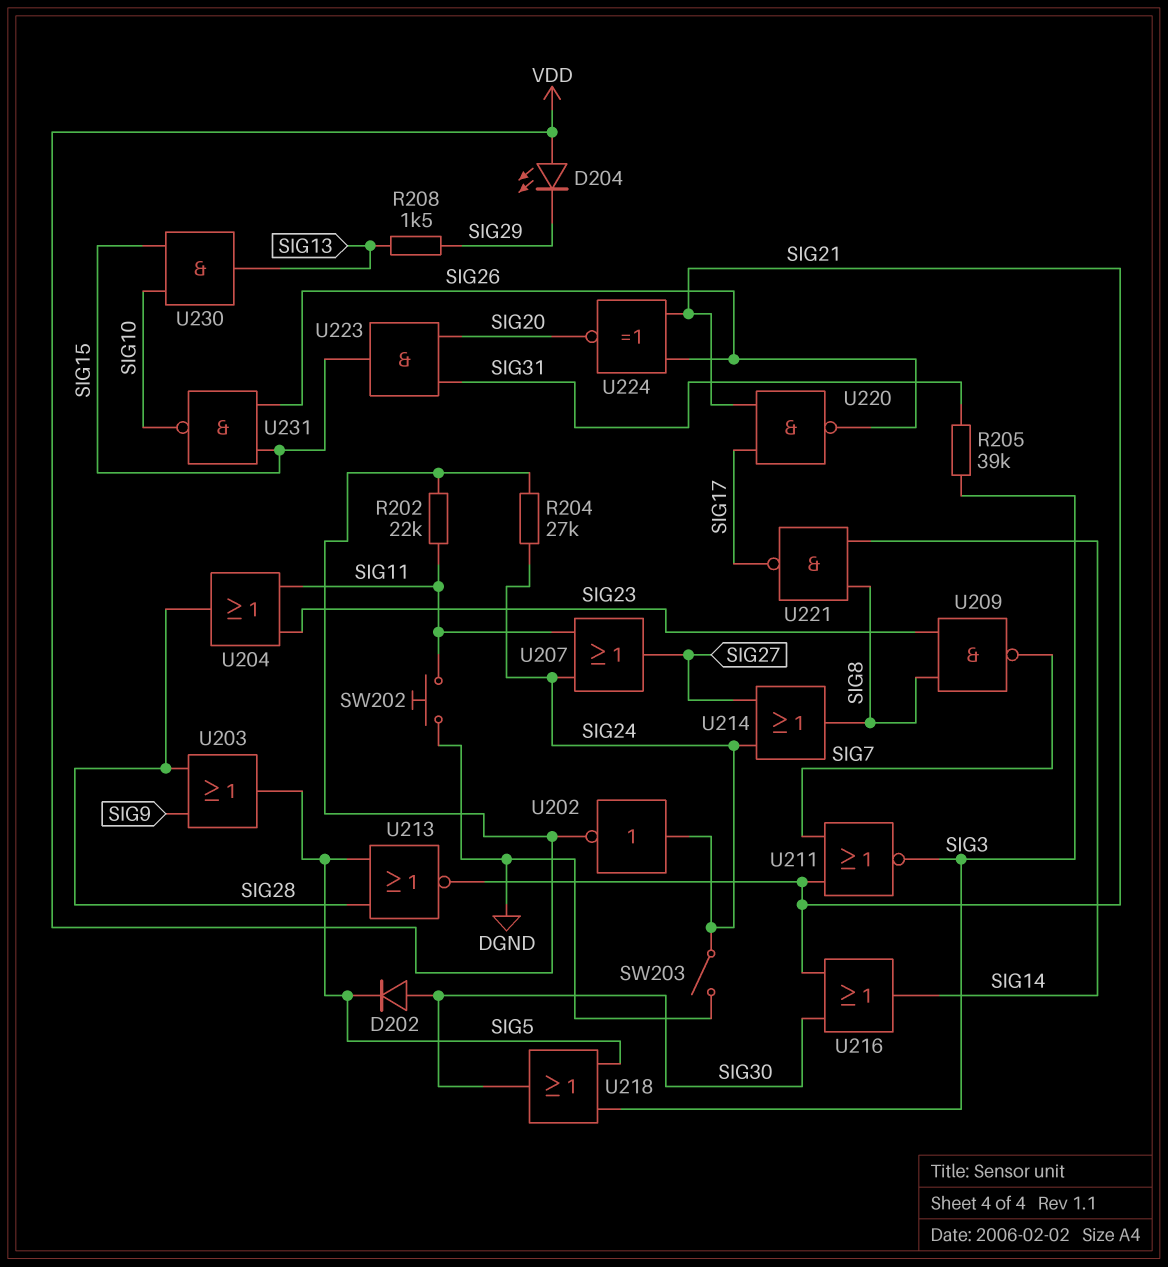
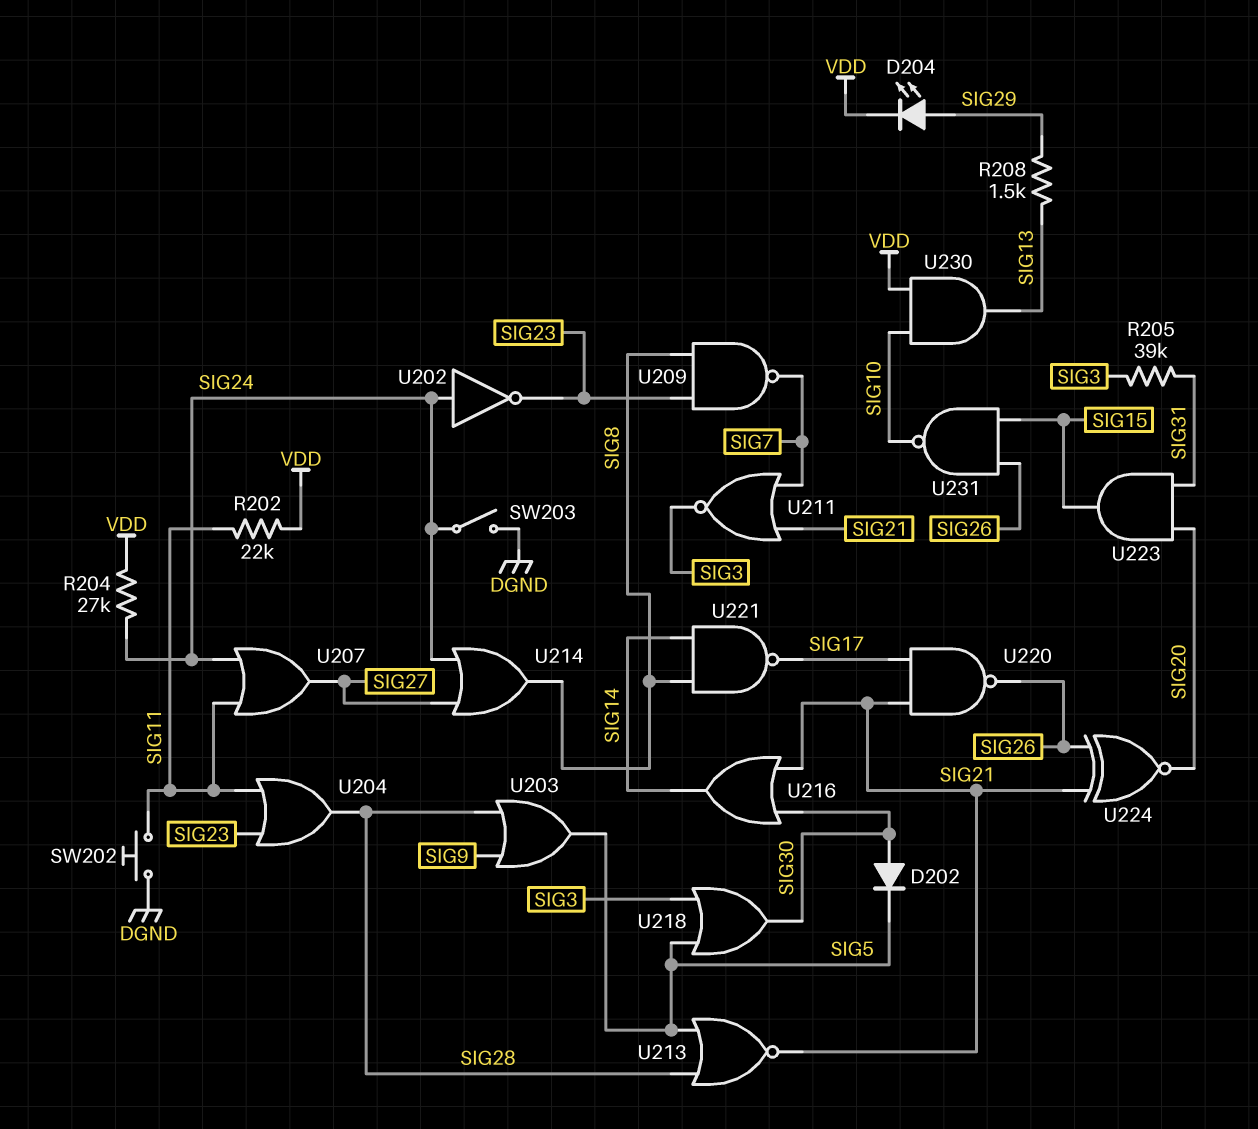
D204: LED (A VDD, K SIG29) -> LED (A SIG29, K VDD)
U202: NOT (in SIG24, out VDD) -> NOT (in SIG24, out SIG23)
U230: AND (in SIG10, in SIG15, out SIG13) -> AND (in SIG10, in VDD, out SIG13)

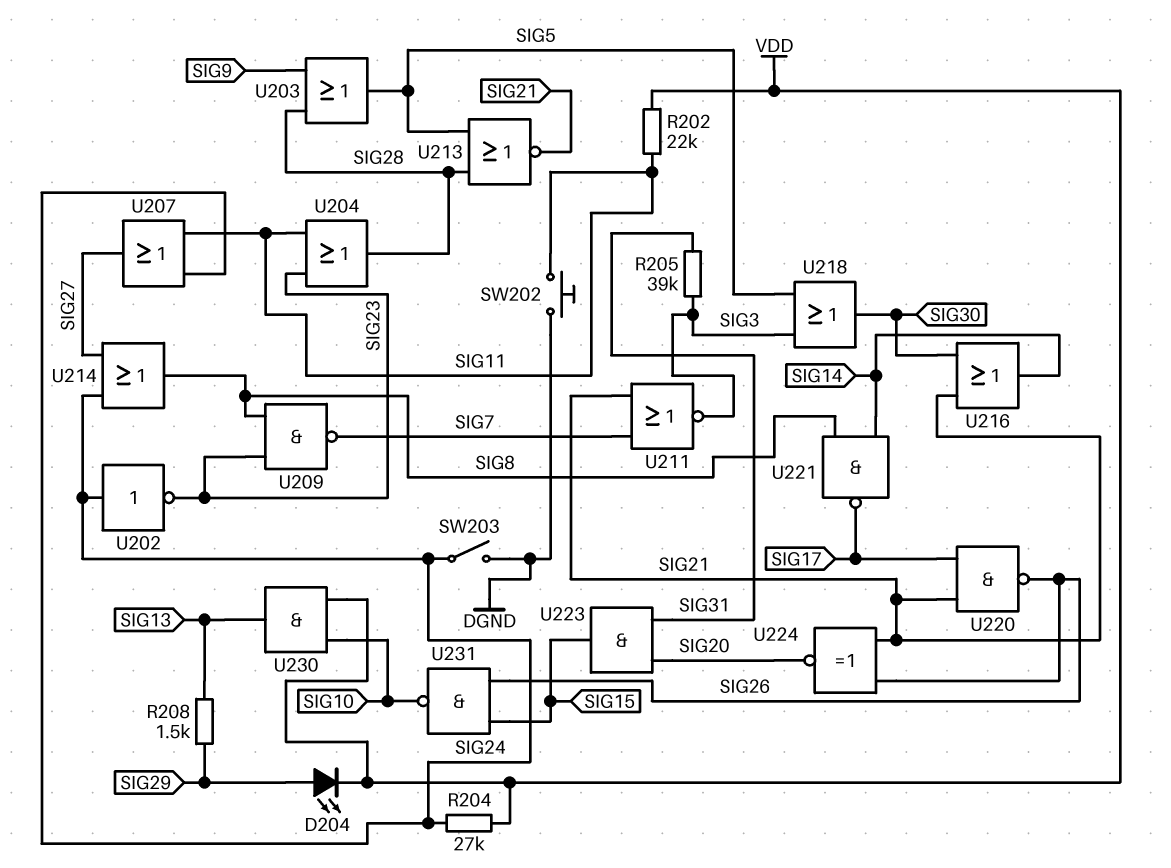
D202: diode (A SIG30, K SIG5) -> none

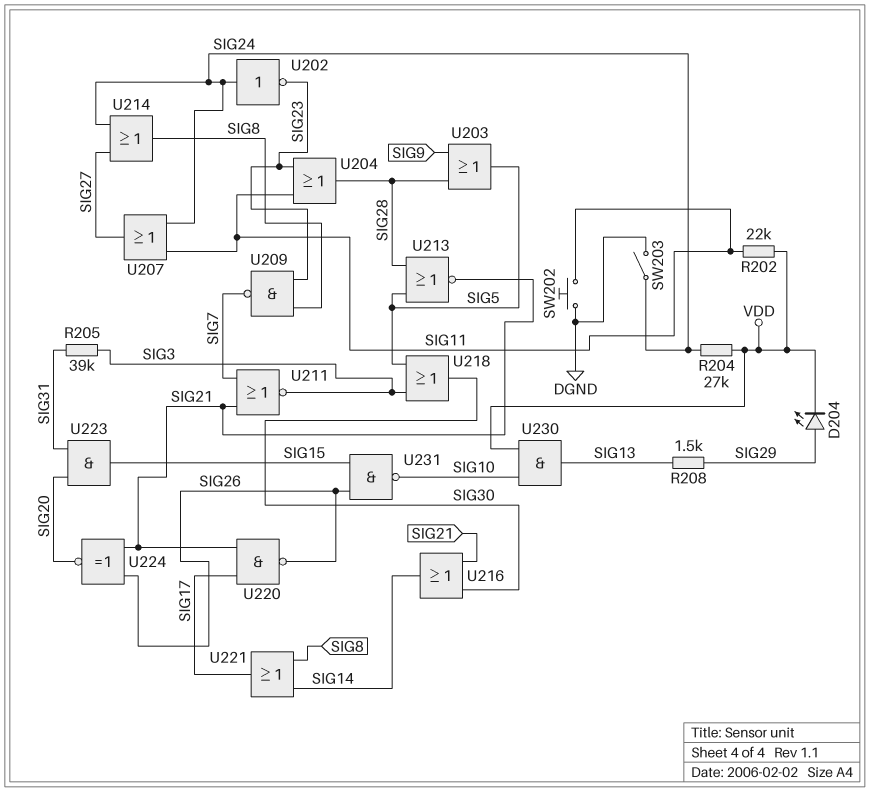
U221: NAND (in SIG8, in SIG14, out SIG17) -> OR (in SIG8, in SIG14, out SIG17)

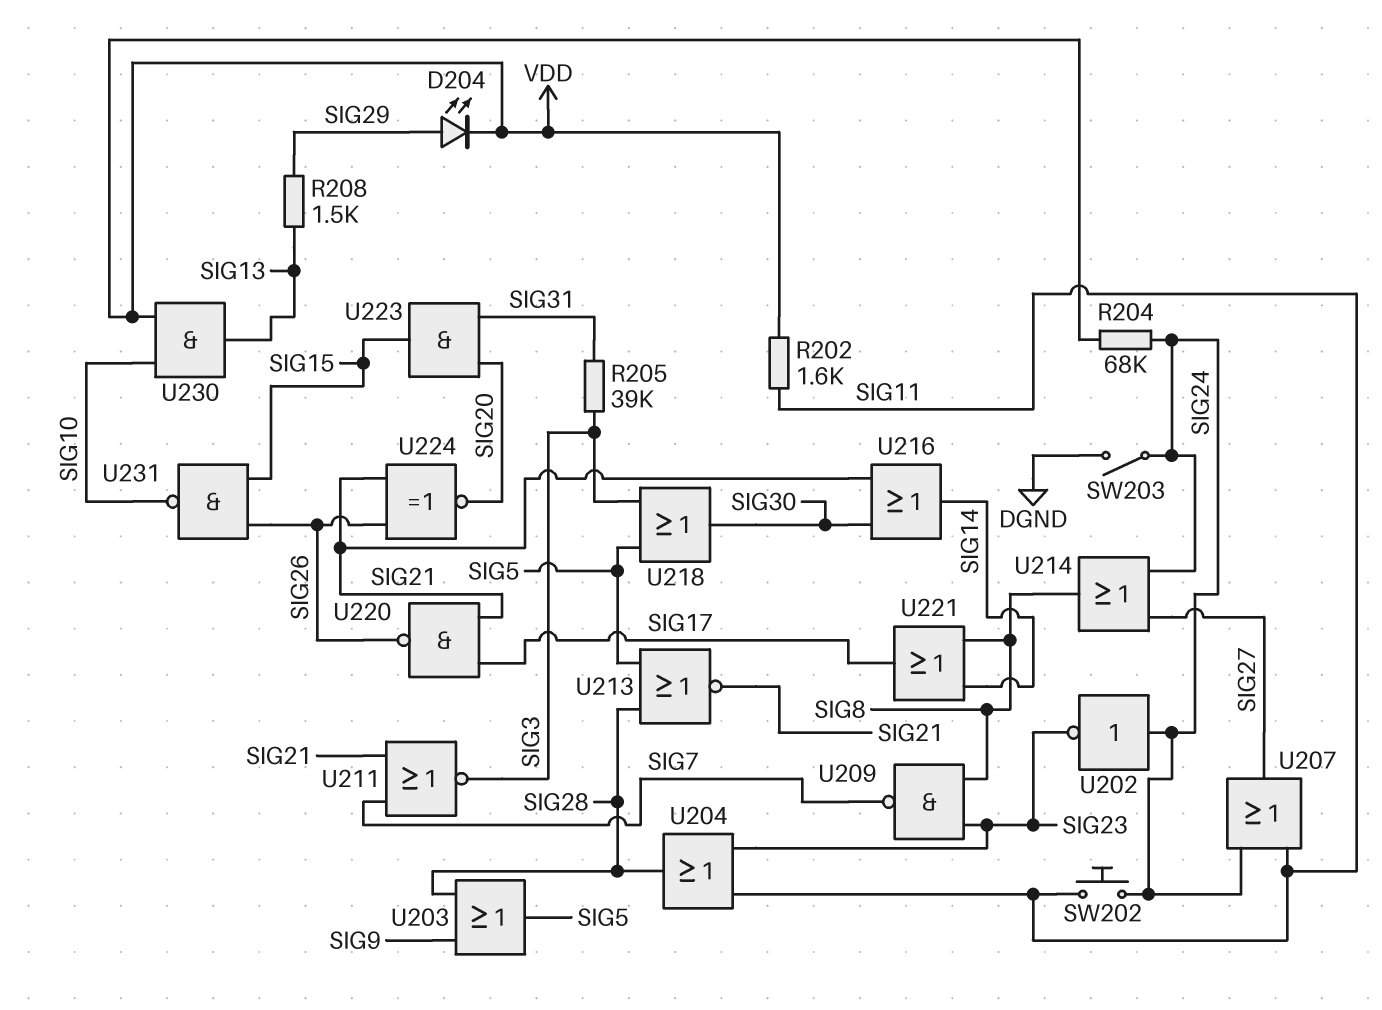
R202: 22k (SIG11, VDD) -> 1.6k (SIG11, VDD)
R204: 27k (SIG24, VDD) -> 68k (SIG24, VDD)
SW202: button (DGND, SIG11) -> button (SIG11, SIG24)

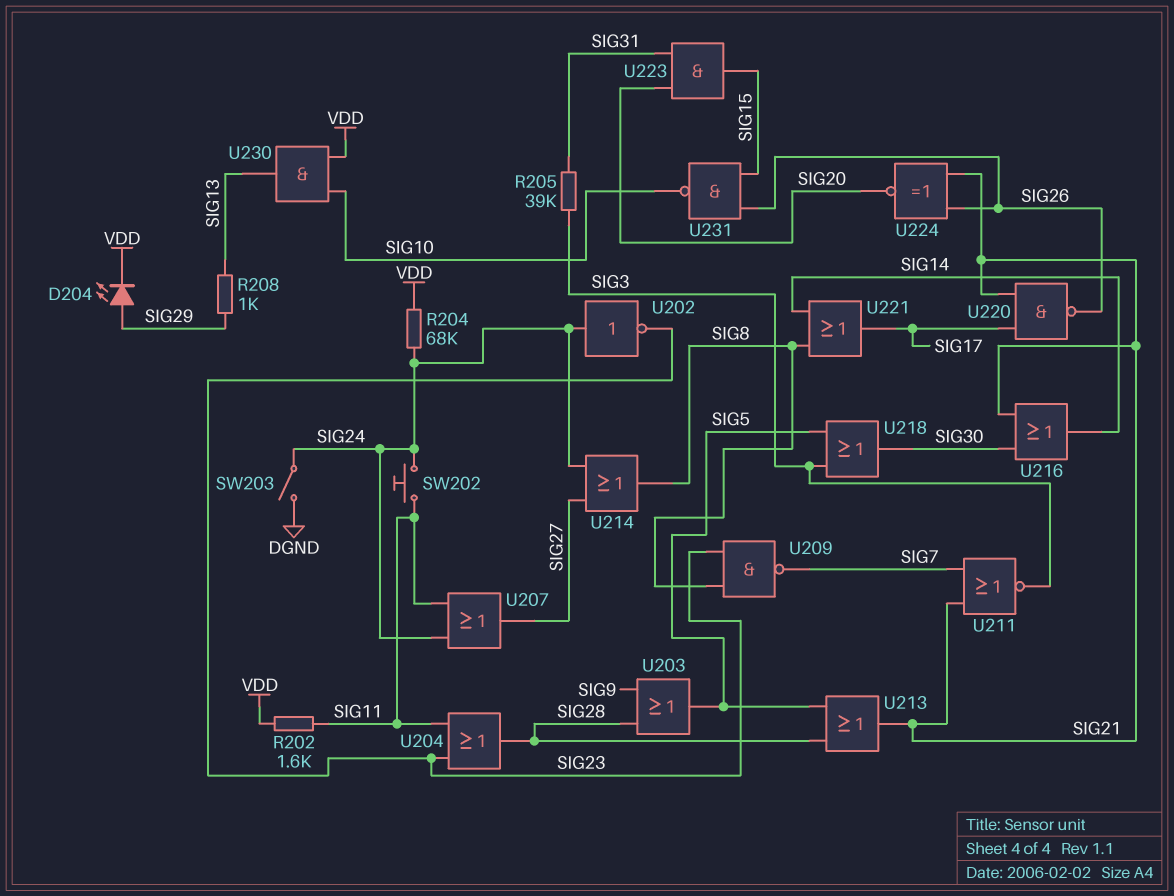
R208: 1.5k (SIG13, SIG29) -> 1k (SIG13, SIG29)
U213: NOR (in SIG5, in SIG28, out SIG21) -> OR (in SIG5, in SIG28, out SIG21)

